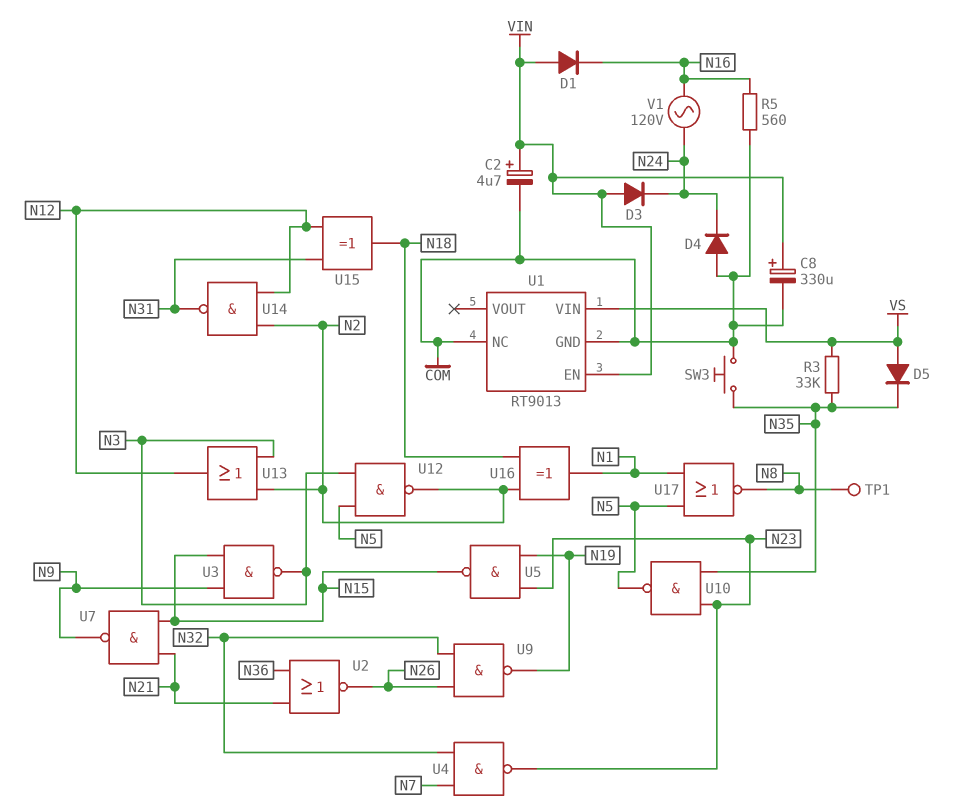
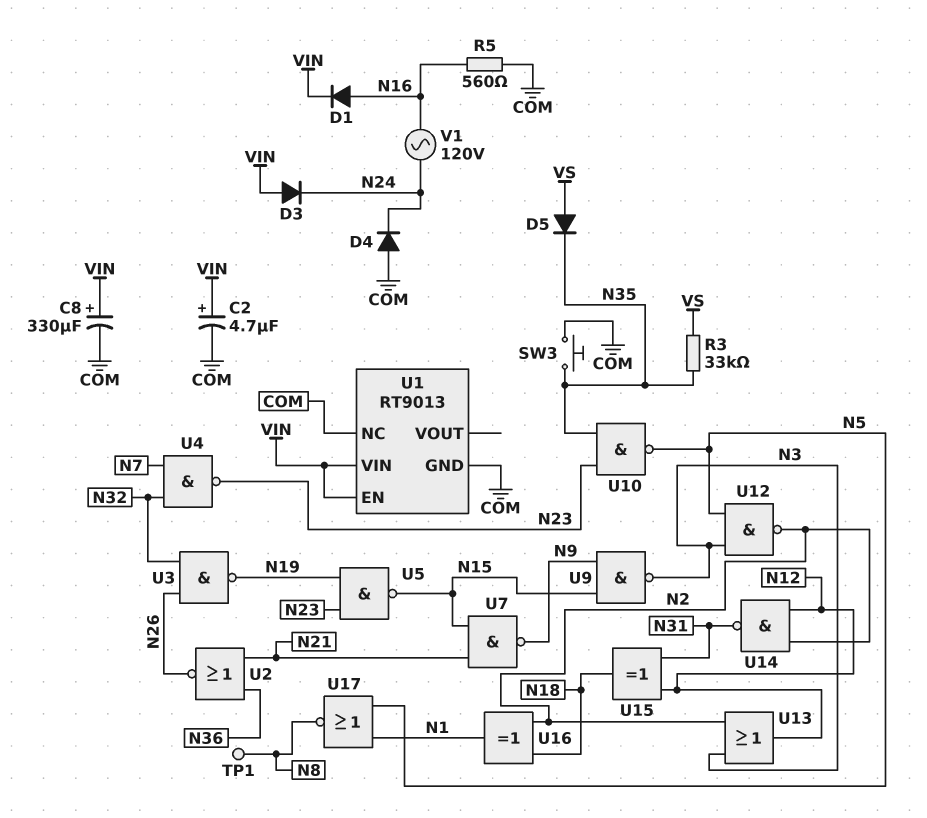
D1: diode (A VIN, K N16) -> diode (A N16, K VIN)
U1 pin VIN: VS -> VIN
U3: NAND (in N9, in N15, out N3) -> NAND (in N26, in N32, out N19)
U9: NAND (in N26, in N32, out N19) -> NAND (in N9, in N15, out N3)

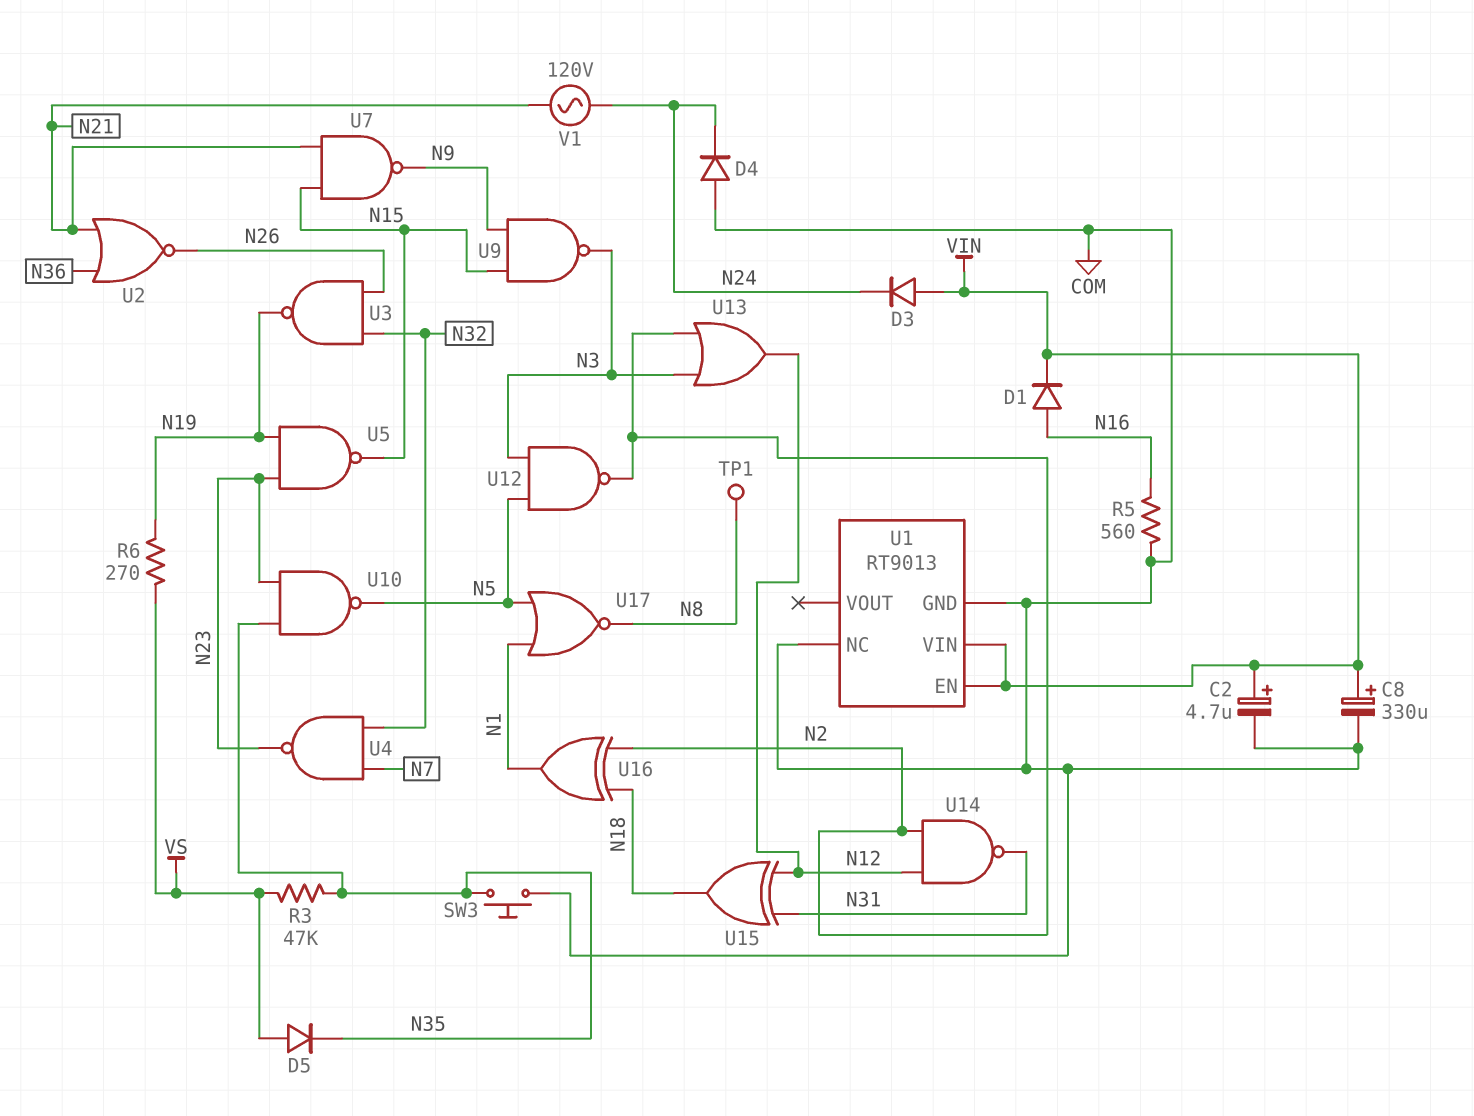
R3: 33k (N35, VS) -> 47k (N35, VS)
R6: none -> 270 (N19, VS)
V1: AC 120V (N16, N24) -> AC 120V (N21, N24)

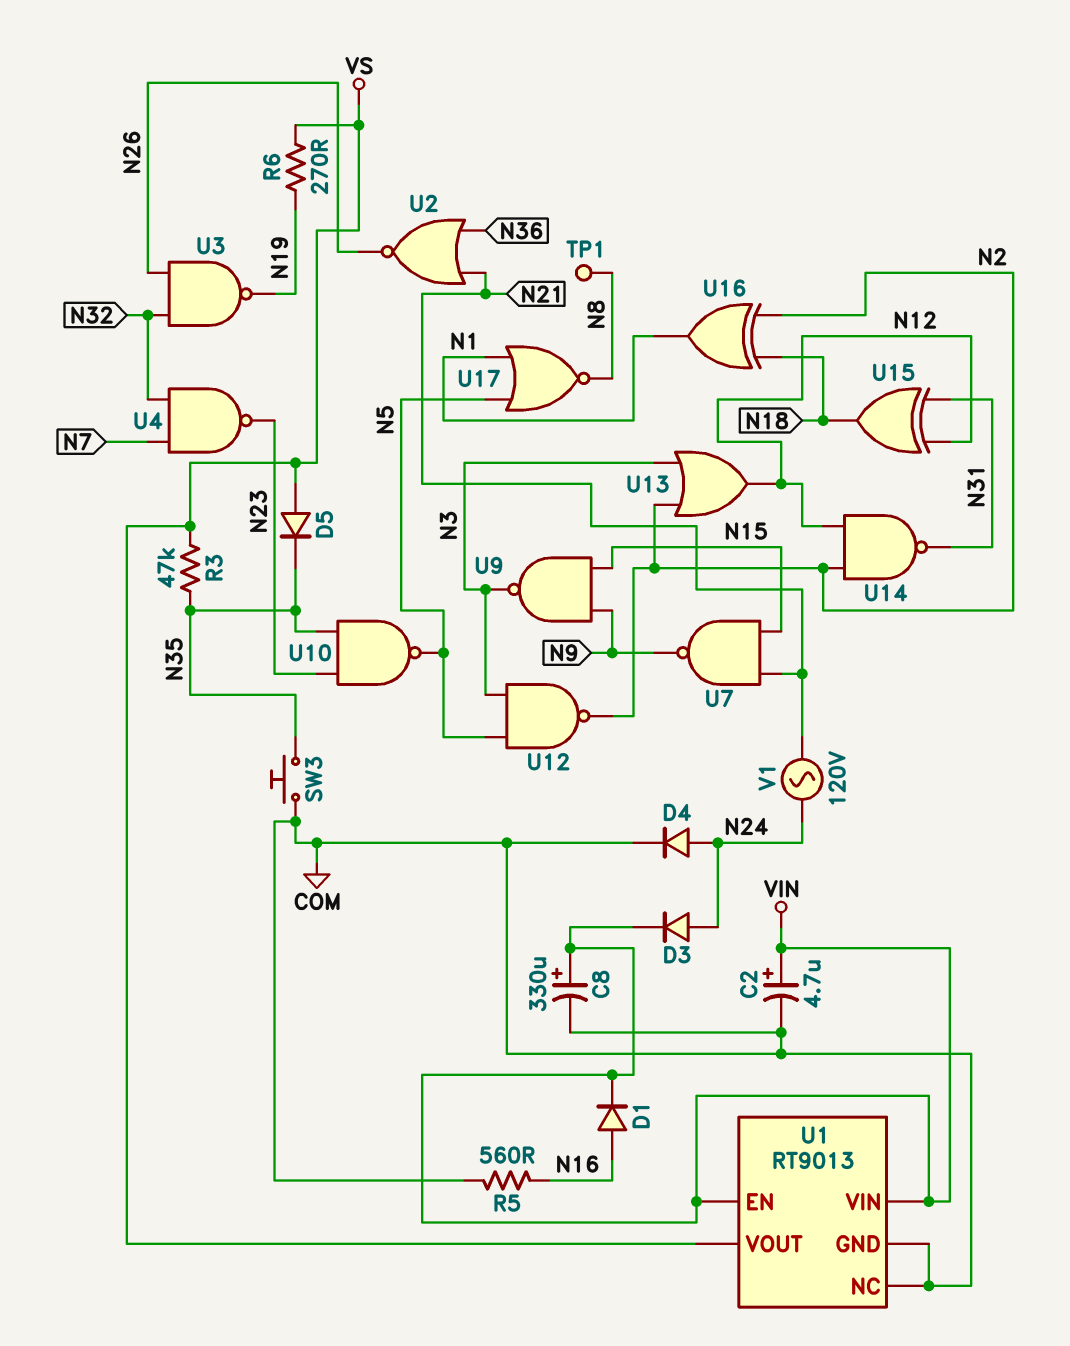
D3: diode (A VIN, K N24) -> diode (A N24, K VIN)
D4: diode (A COM, K N24) -> diode (A N24, K COM)
U1 pin VOUT: none -> VS
U5: NAND (in N19, in N23, out N15) -> none

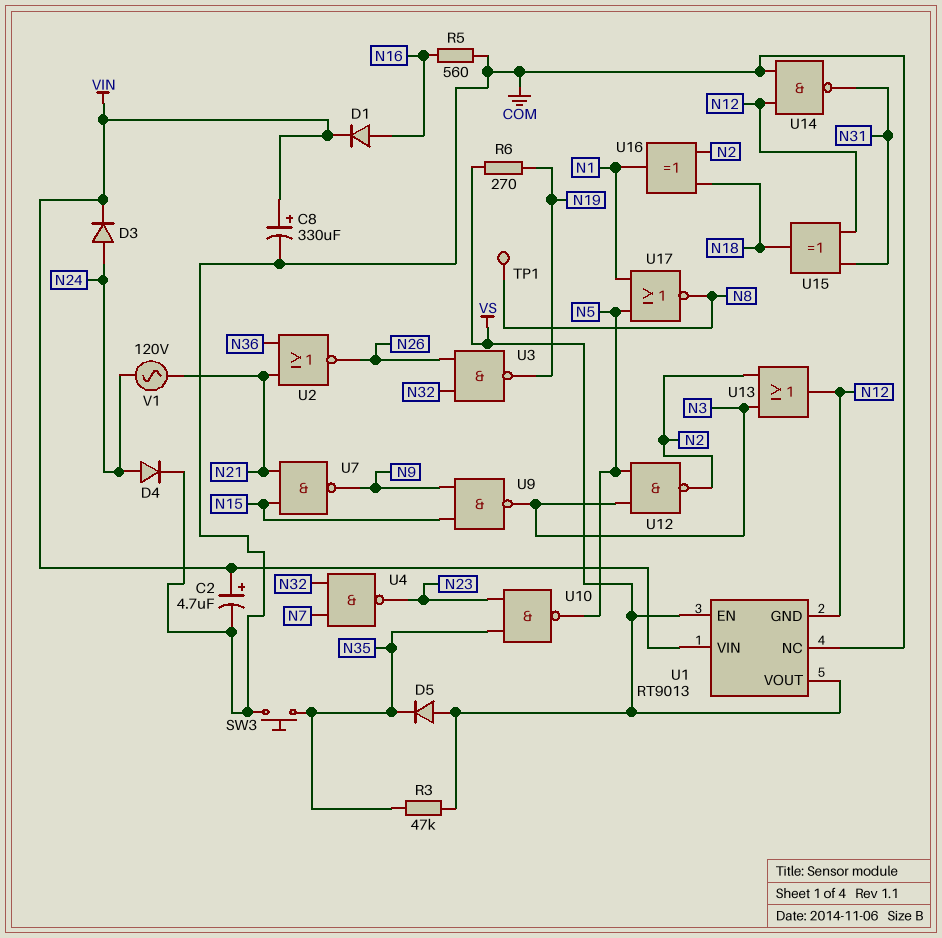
U1 pin EN: VIN -> VS
U1 pin GND: COM -> N12
U14: NAND (in N2, in N12, out N31) -> NAND (in COM, in N12, out N31)

